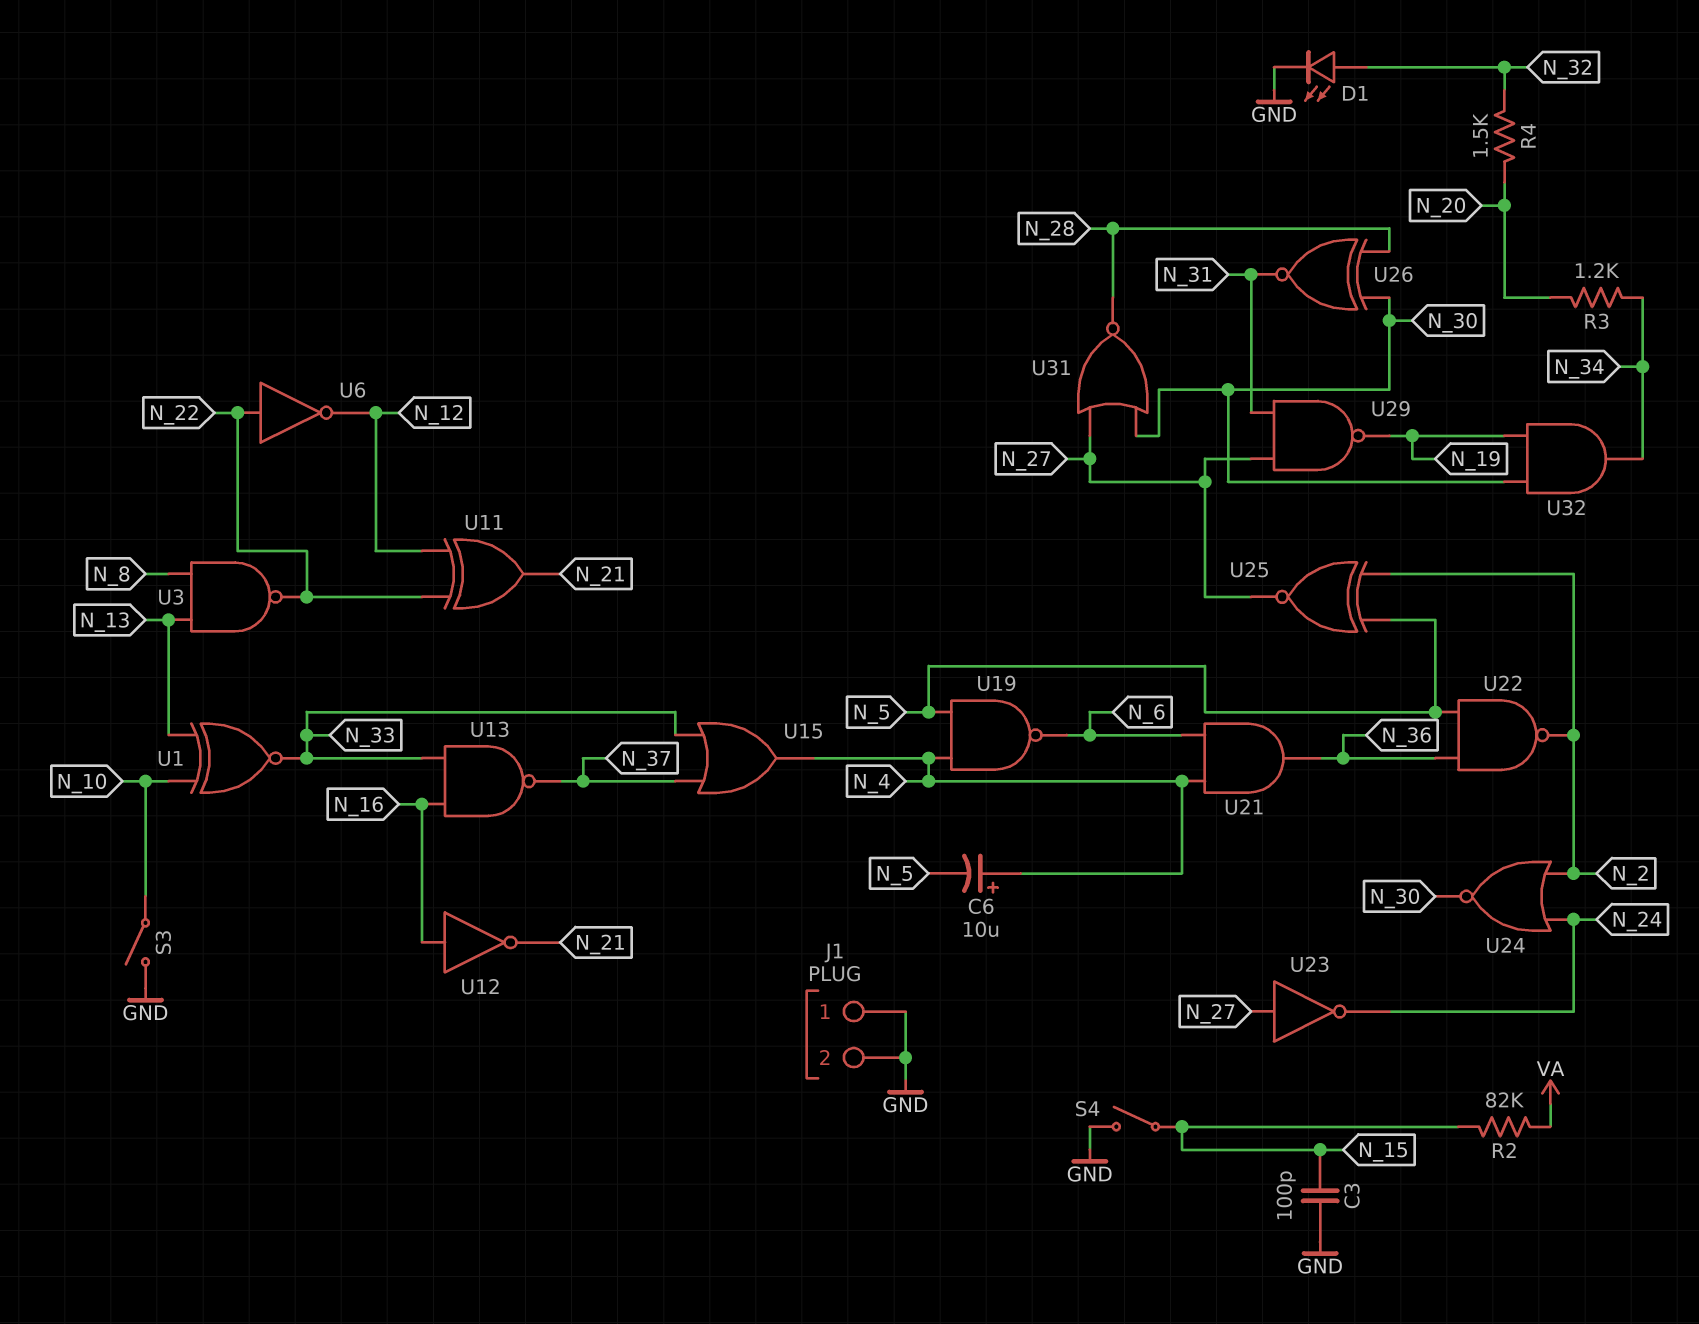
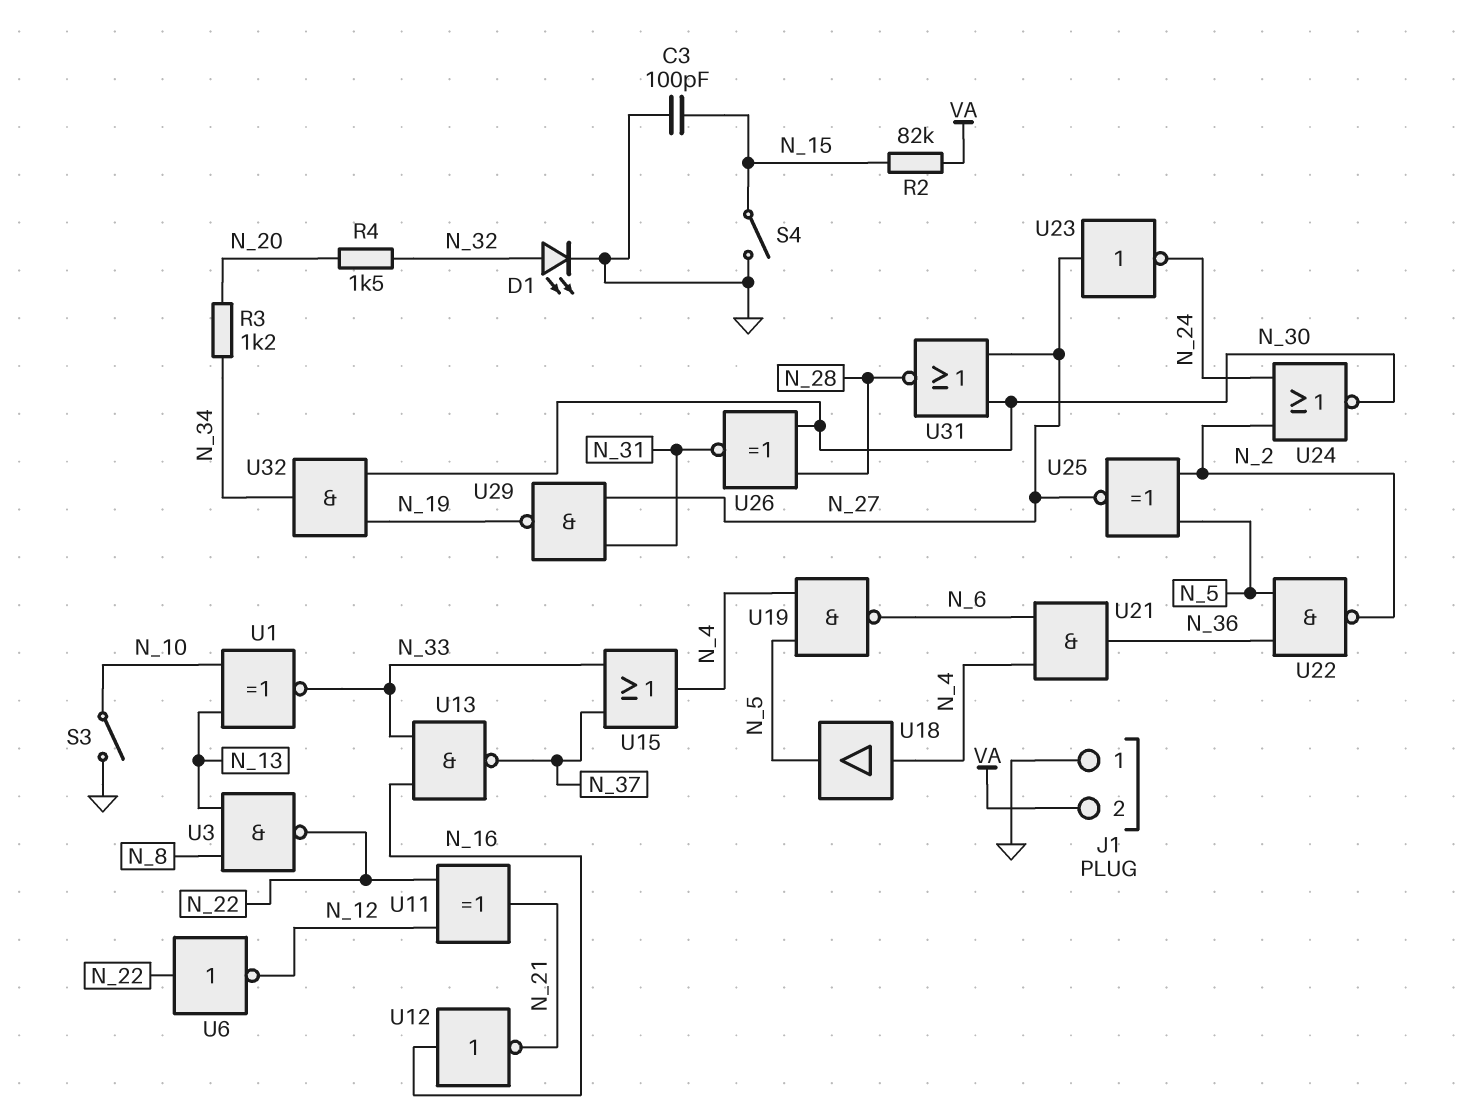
C6: 10uF (plus N_4, minus N_5) -> none
J1 pin 2: GND -> VA
U18: none -> buffer (in N_4, out N_5)

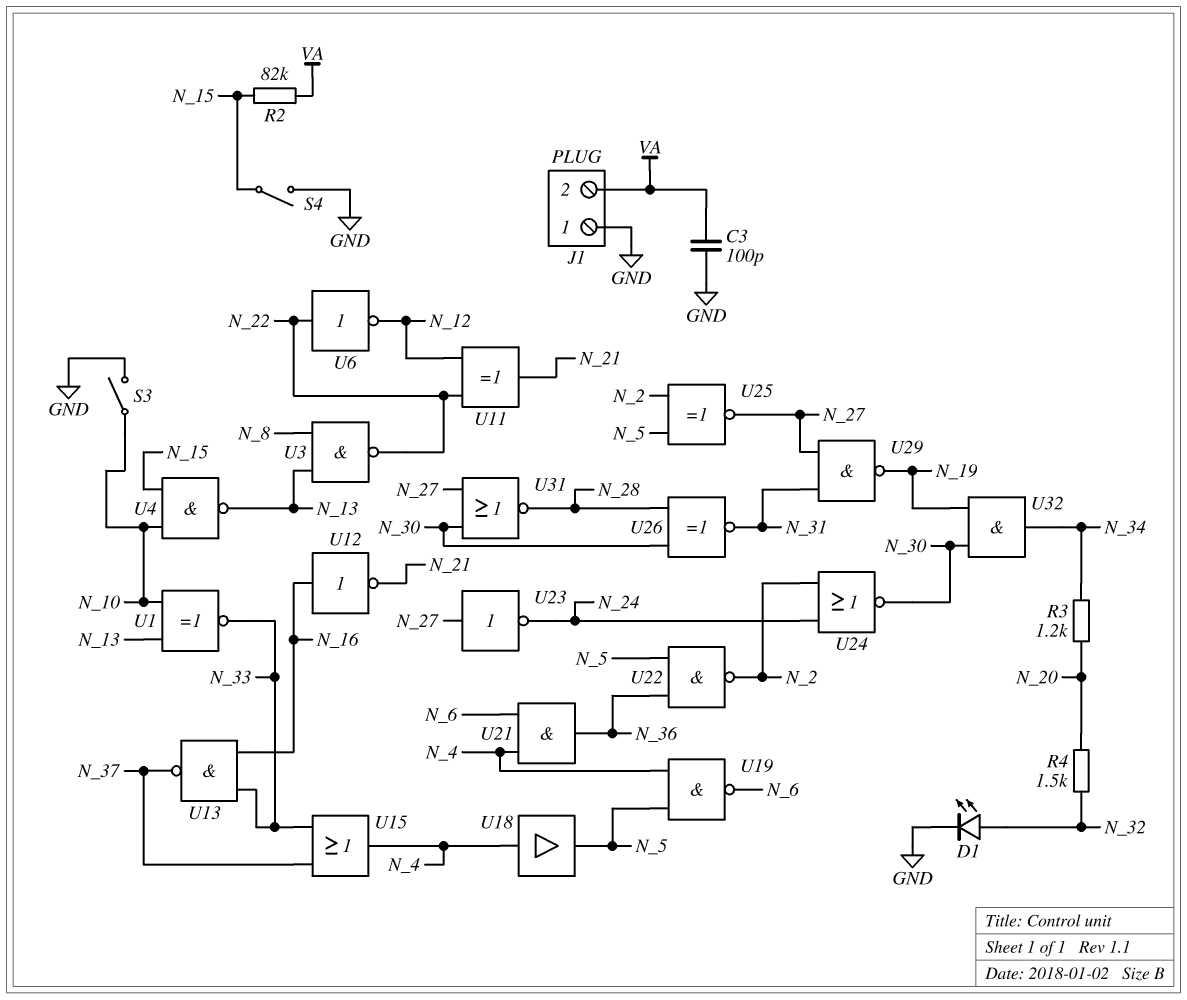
C3: 100pF (GND, N_15) -> 100pF (GND, VA)
U4: none -> NAND (in N_10, in N_15, out N_13)

